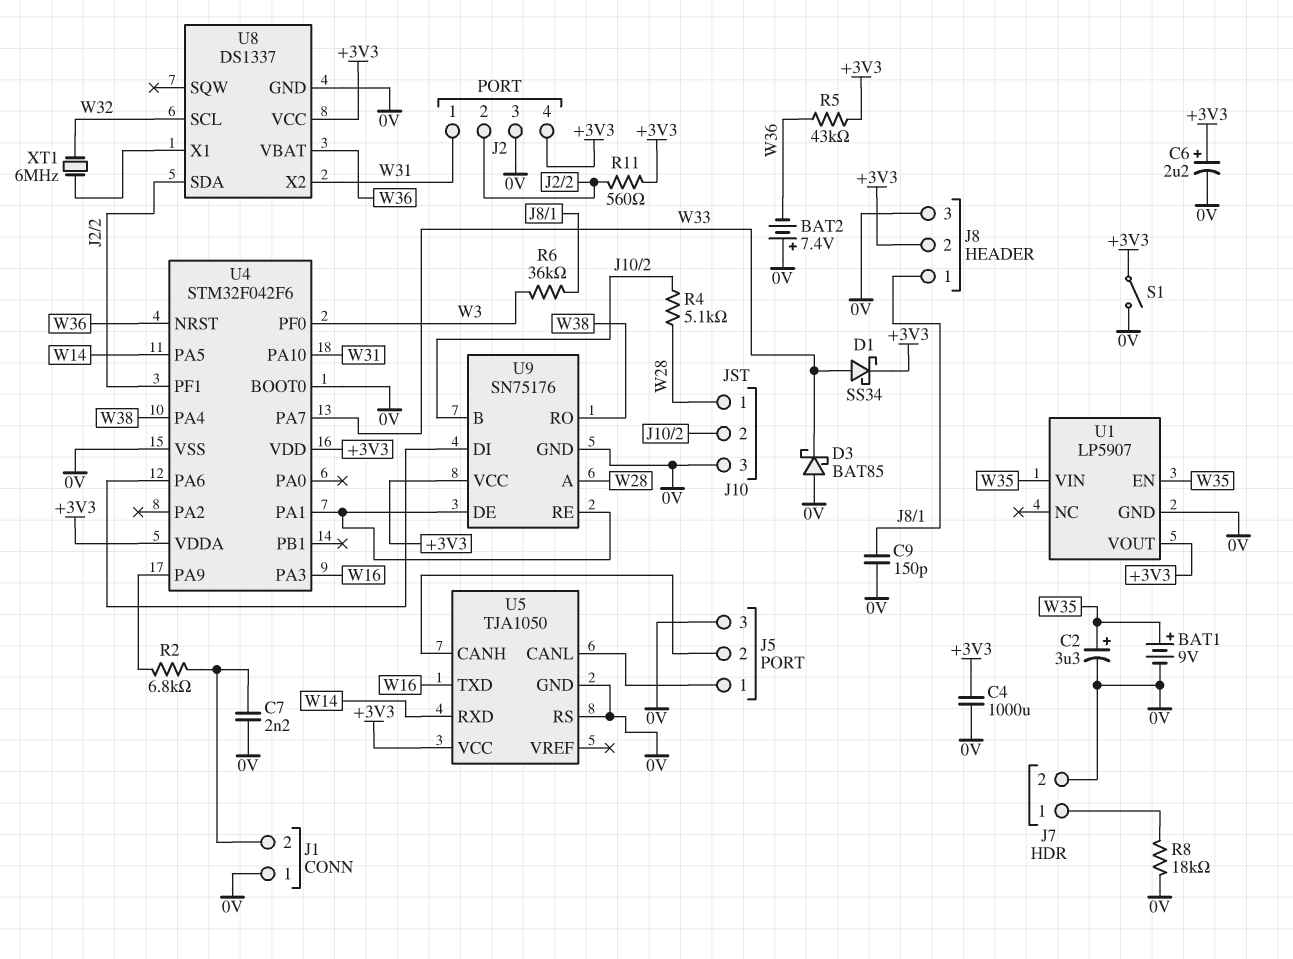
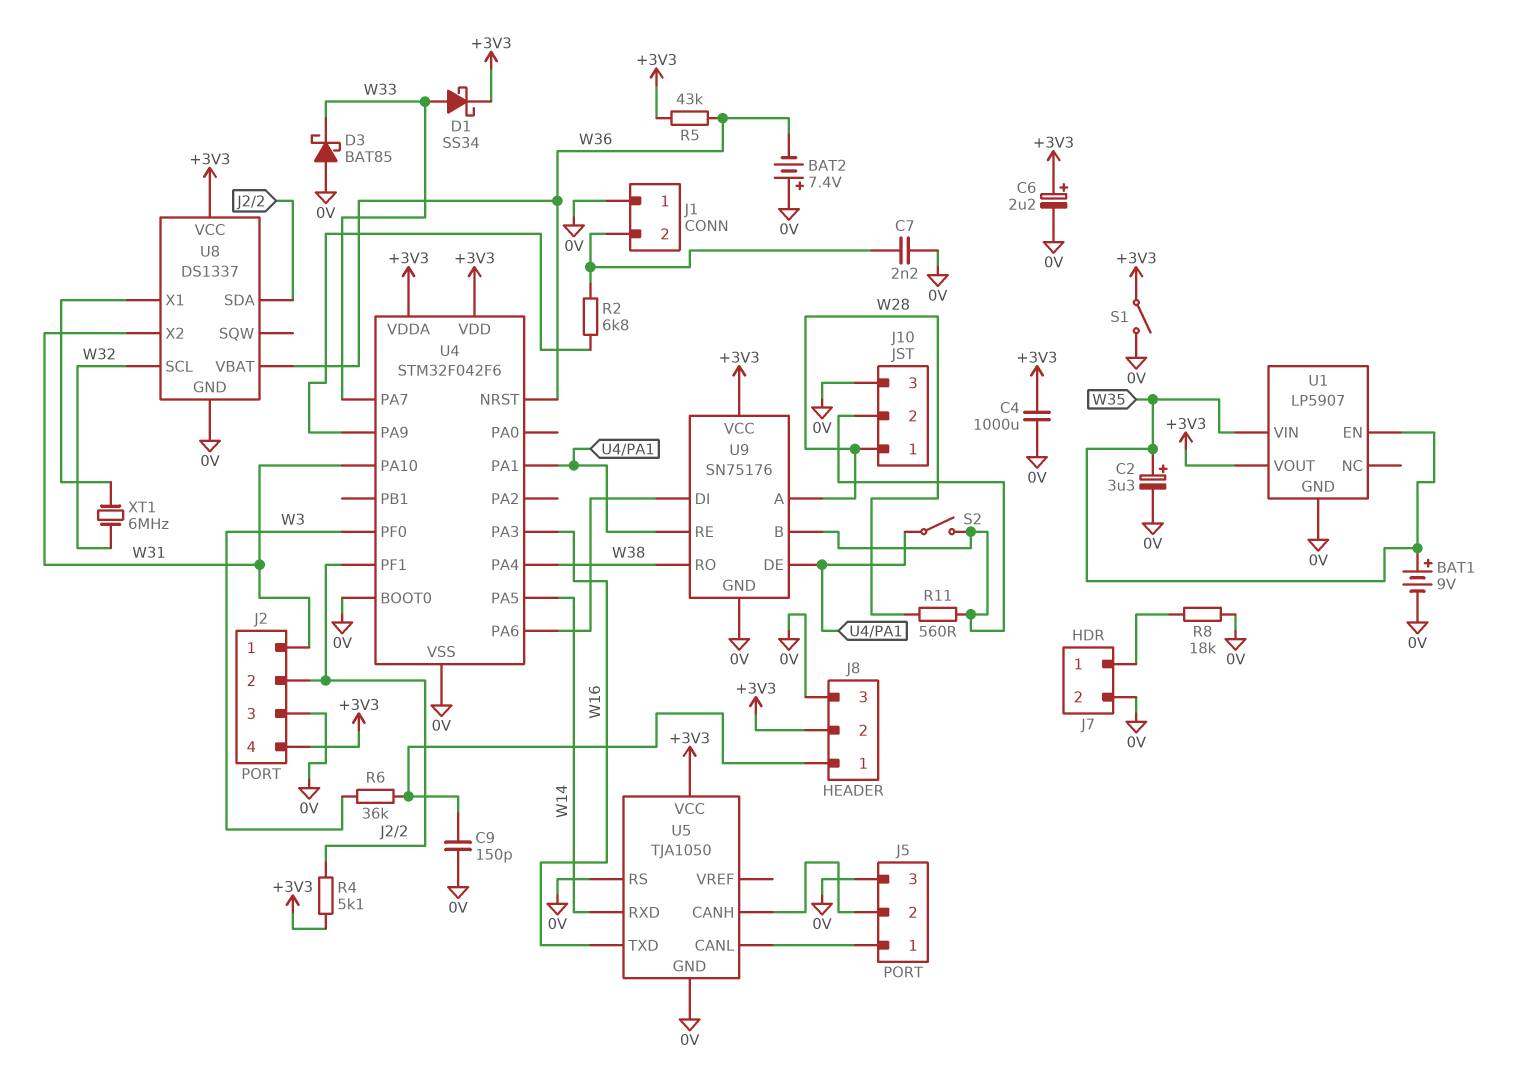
R4: 5.1k (J10/2, W28) -> 5.1k (+3V3, J2/2)
R11: 560 (+3V3, J2/2) -> 560 (J10/2, W28)
S2: none -> switch (J10/2, U4/PA1)

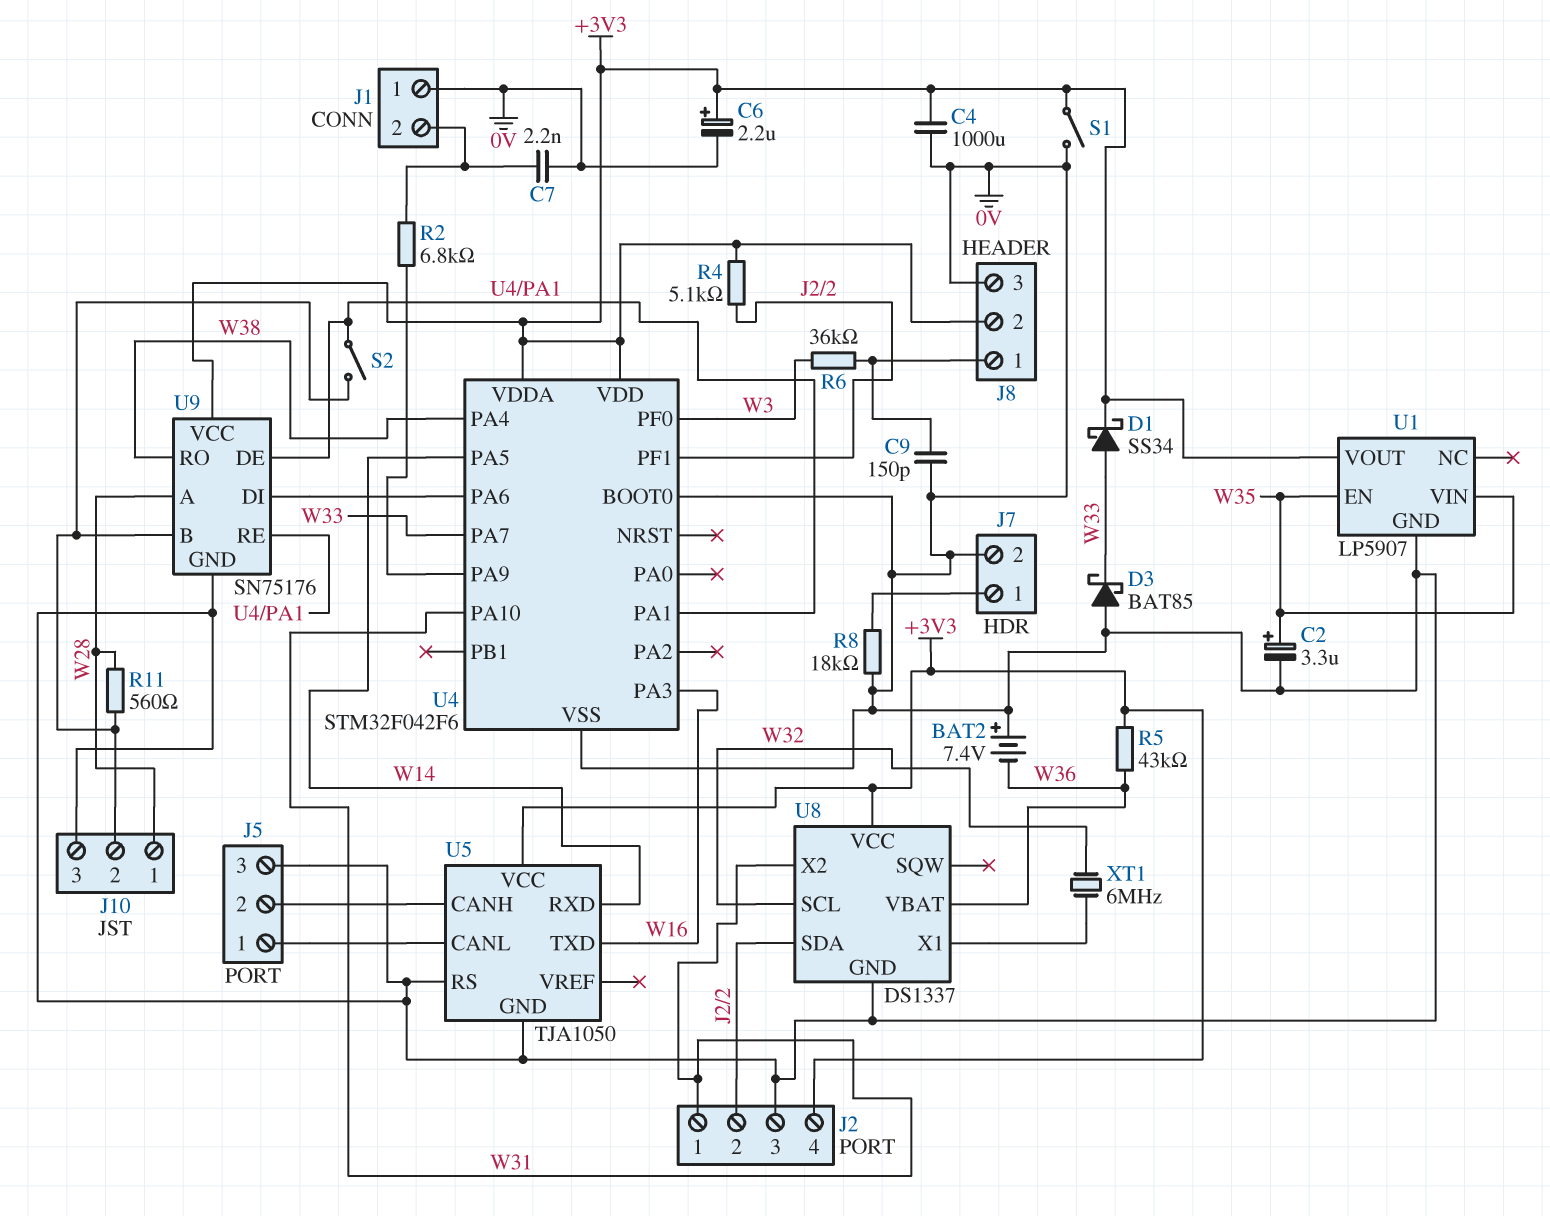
BAT1: 9V (plus W35, minus 0V) -> none
U4 pin NRST: W36 -> none

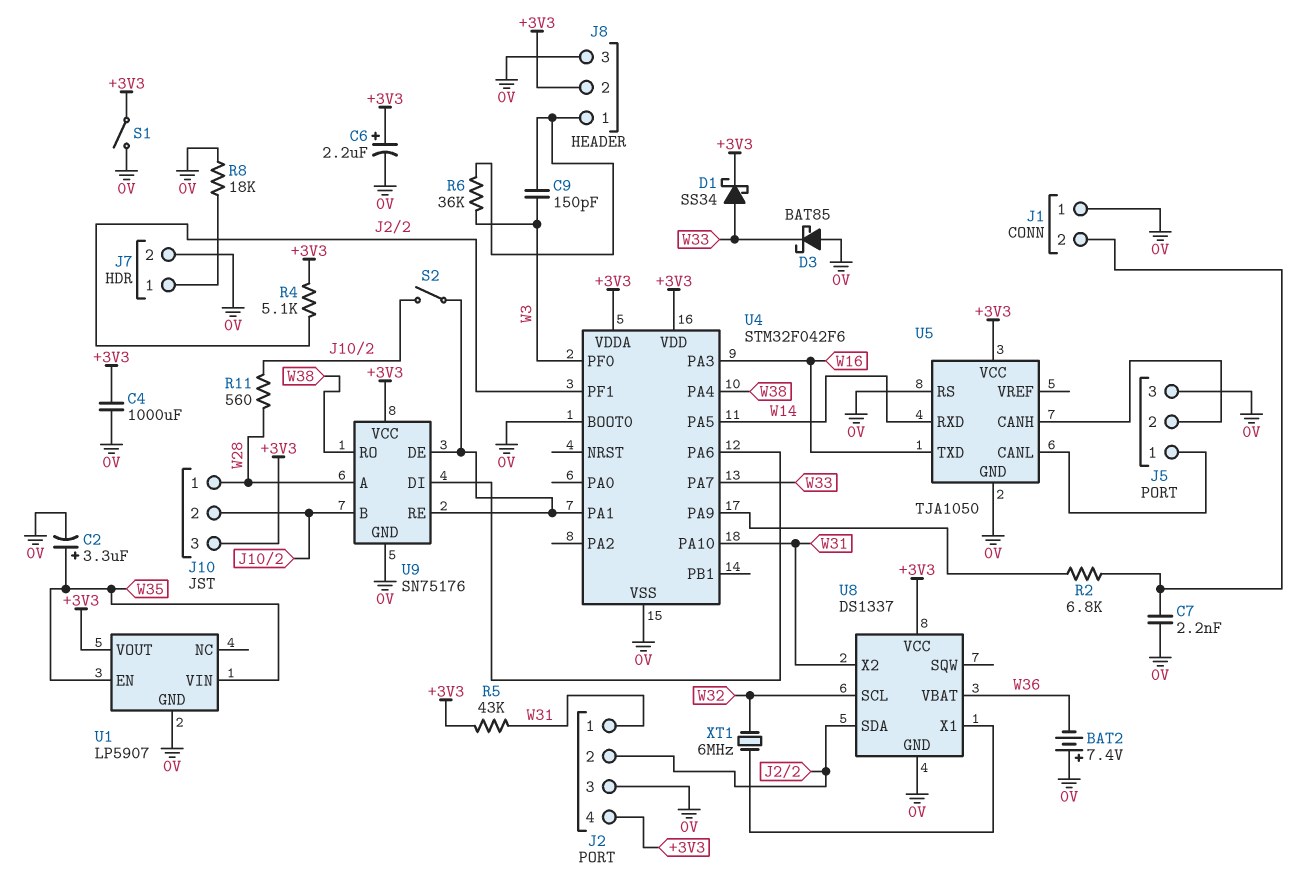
C9: 150pF (0V, J8/1) -> 150pF (J8/1, W3)
J10 pin 3: 0V -> +3V3
R5: 43k (+3V3, W36) -> 43k (+3V3, W31)

